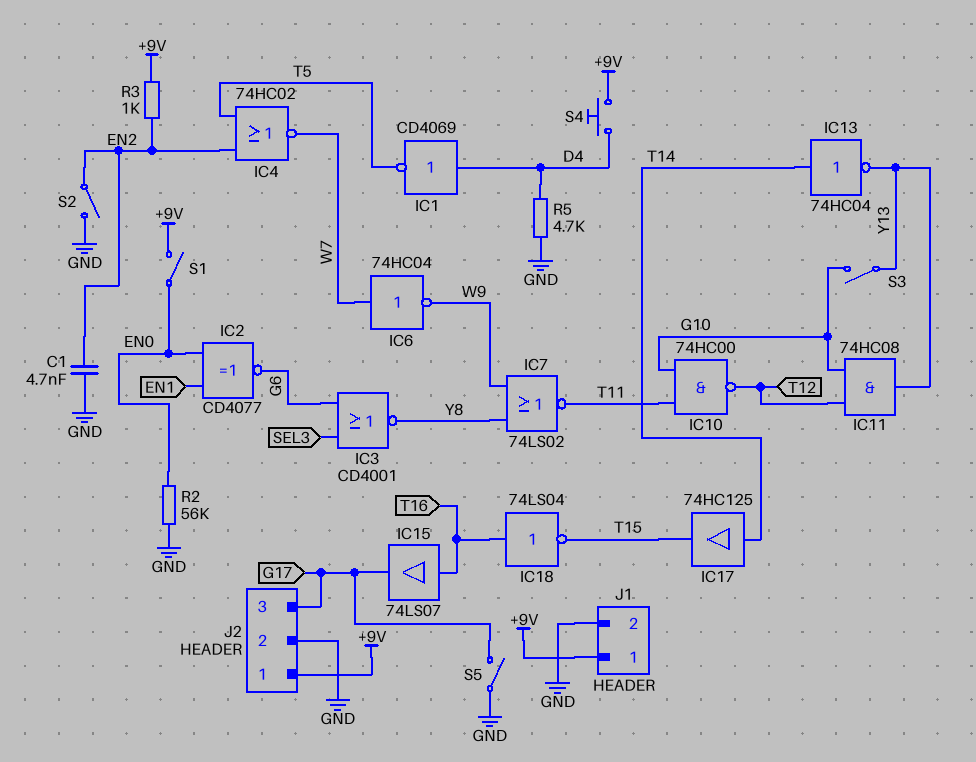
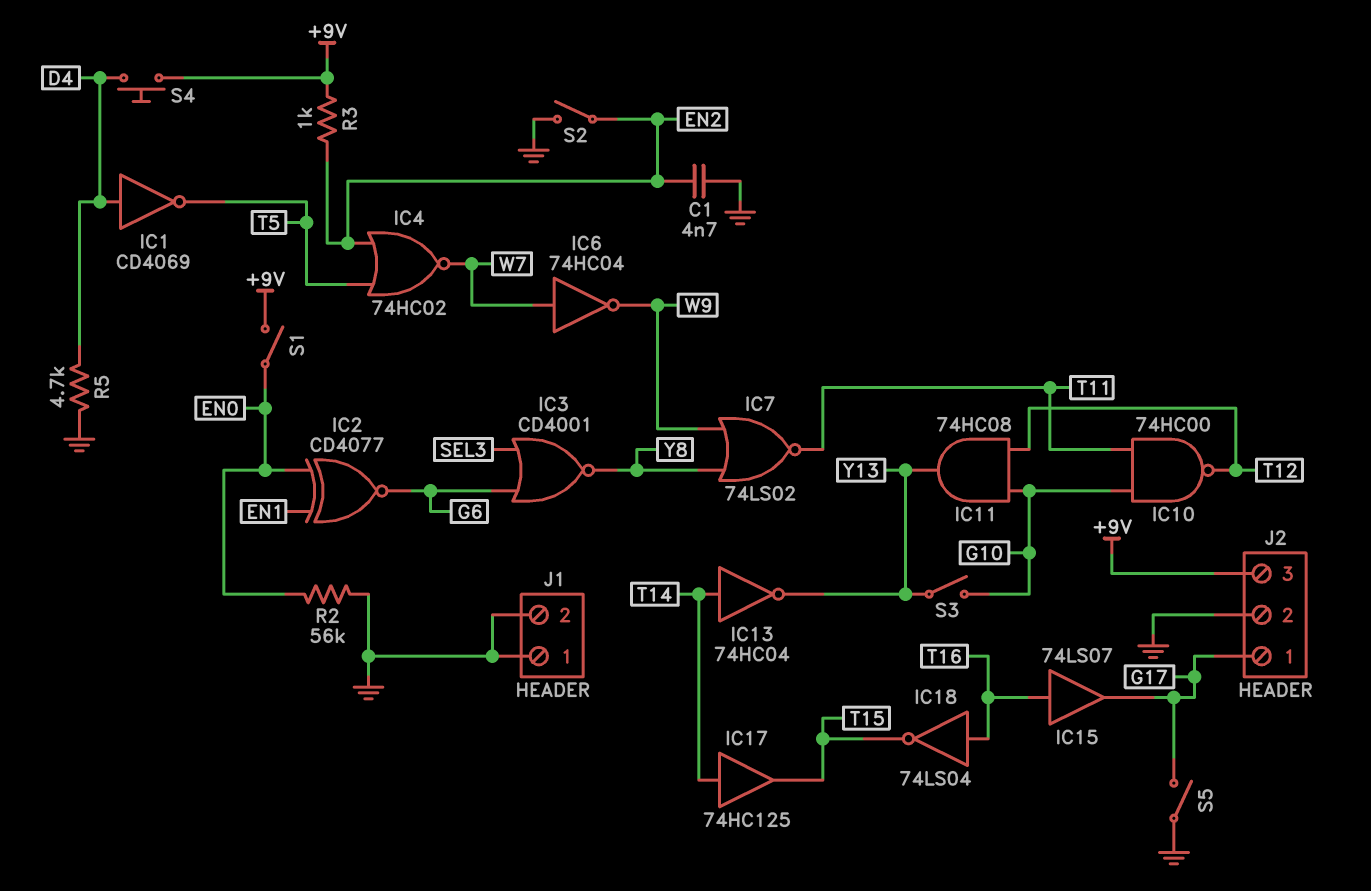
J1 pin 1: +9V -> GND
J2 pin 1: +9V -> G17
J2 pin 3: G17 -> +9V

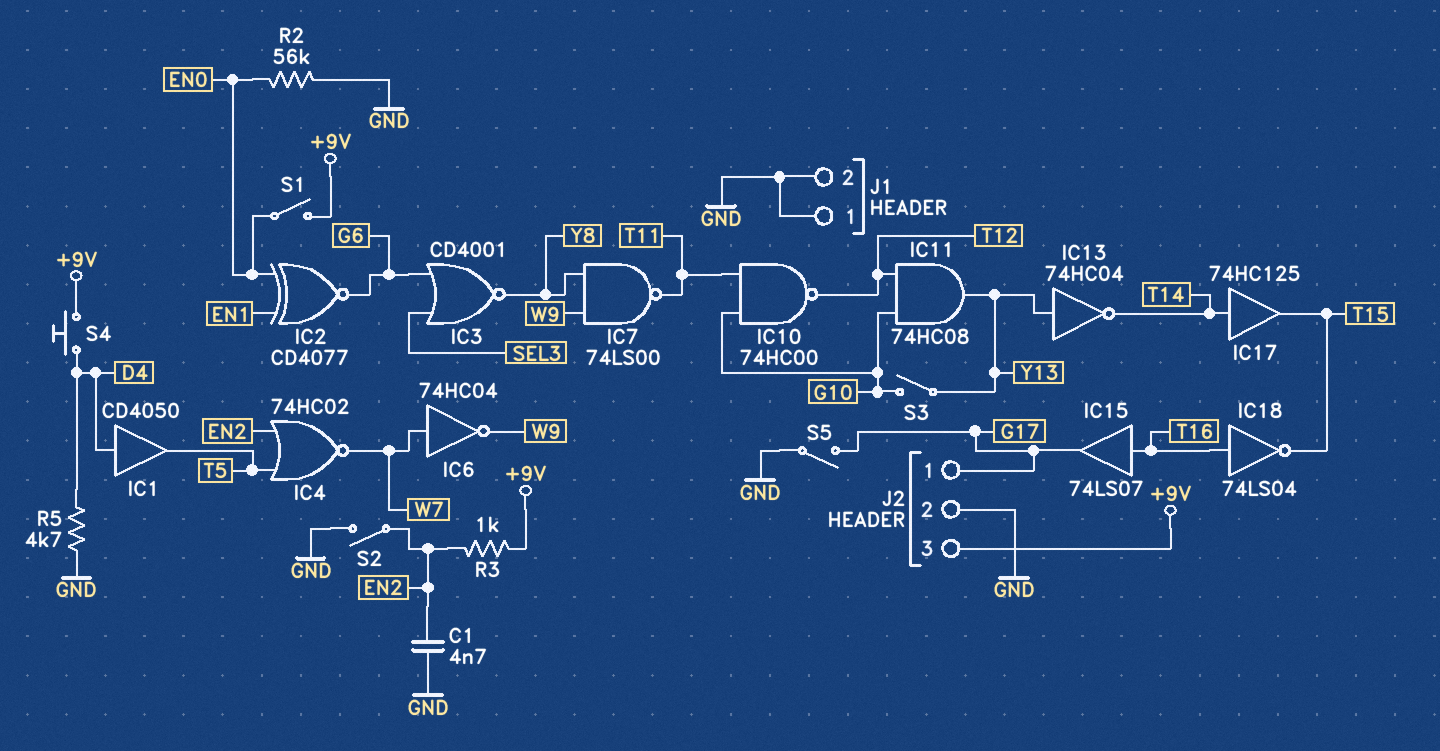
IC1: NOT CD4069 (in D4, out T5) -> buffer CD4050 (in D4, out T5)
IC7: NOR 74LS02 (in W9, in Y8, out T11) -> NAND 74LS00 (in W9, in Y8, out T11)
IC13: NOT 74HC04 (in T14, out Y13) -> NOT 74HC04 (in Y13, out T14)

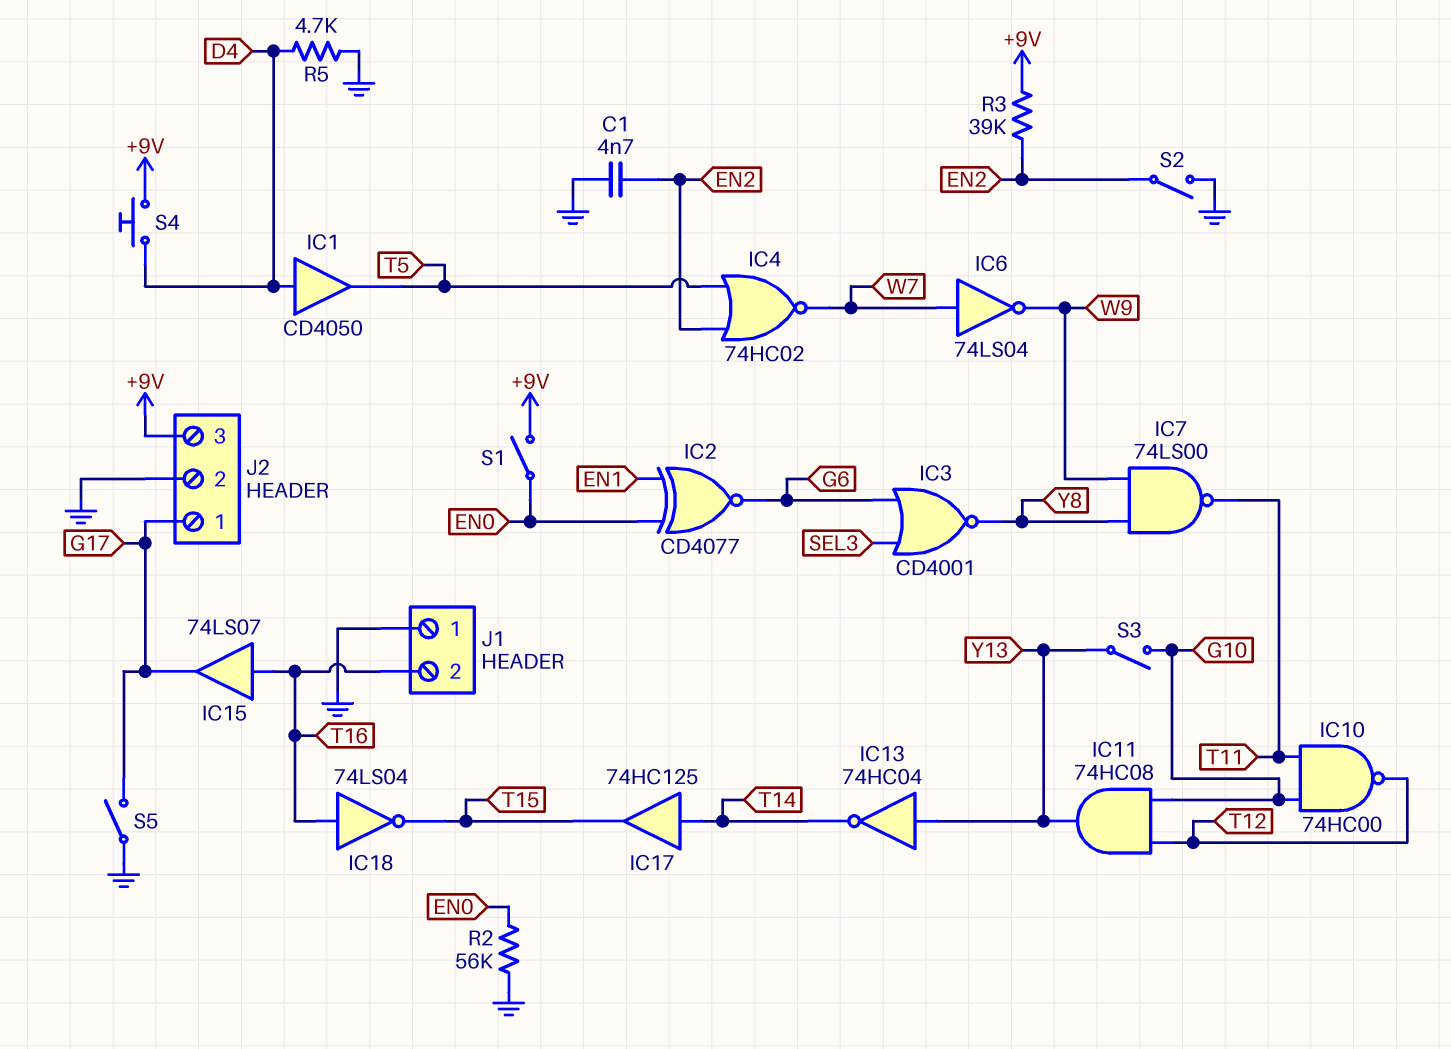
IC6: NOT 74HC04 (in W7, out W9) -> NOT 74LS04 (in W7, out W9)
J1 pin 2: GND -> T16
R3: 1k (+9V, EN2) -> 39k (+9V, EN2)

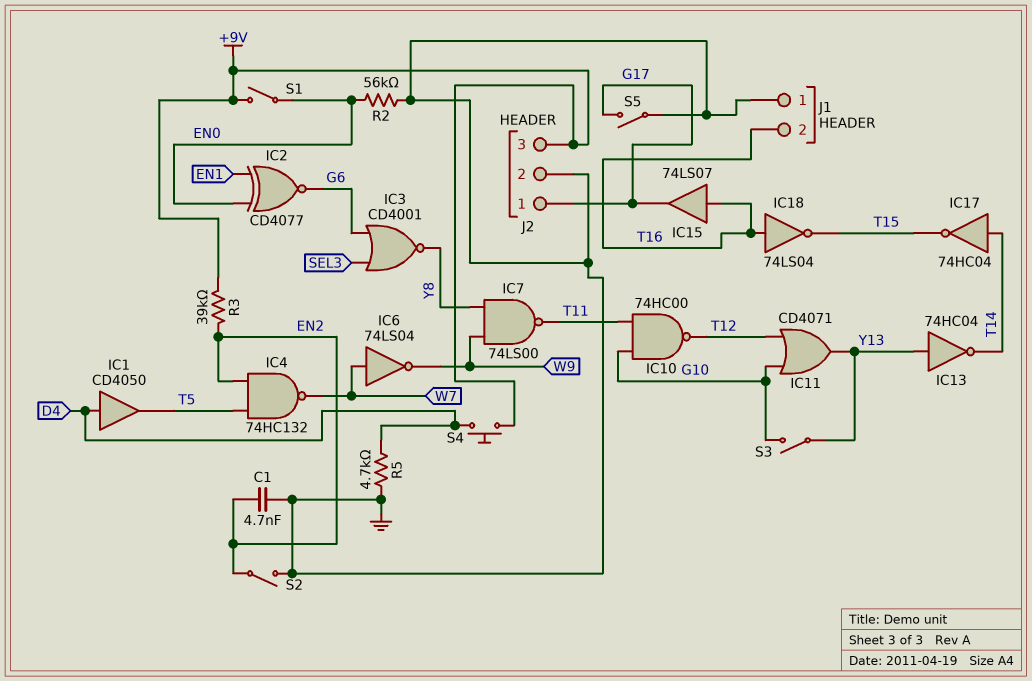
IC4: NOR 74HC02 (in EN2, in T5, out W7) -> NAND 74HC132 (in EN2, in T5, out W7)
IC11: AND 74HC08 (in G10, in T12, out Y13) -> OR CD4071 (in G10, in T12, out Y13)
IC17: buffer 74HC125 (in T14, out T15) -> NOT 74HC04 (in T14, out T15)

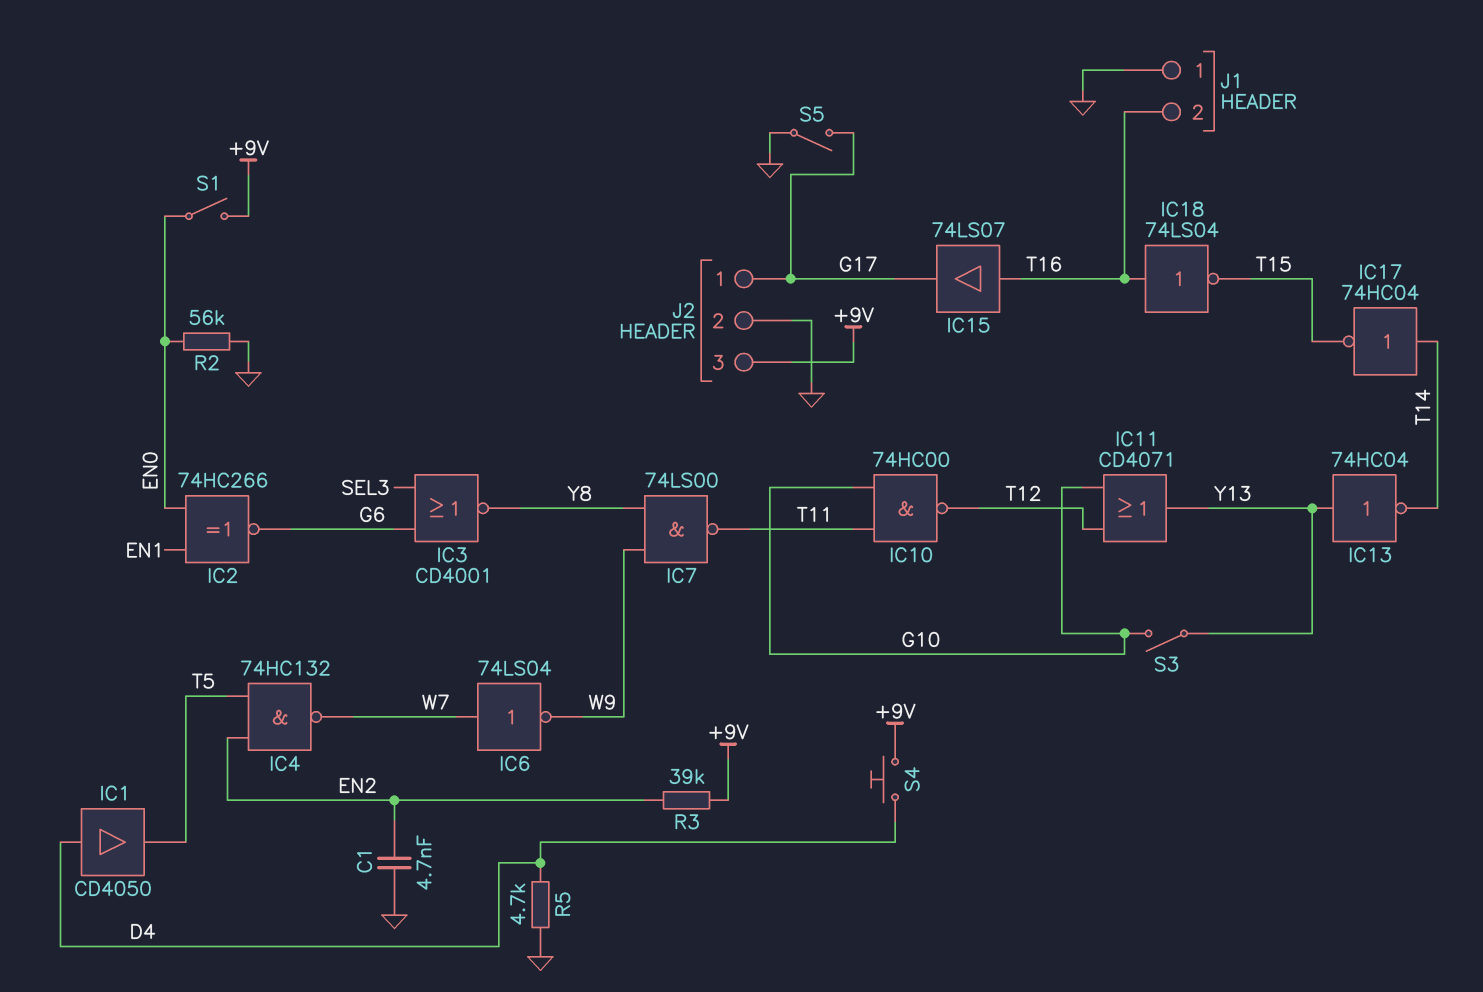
IC2: XNOR CD4077 (in EN0, in EN1, out G6) -> XNOR 74HC266 (in EN0, in EN1, out G6)
S2: switch (EN2, GND) -> none

